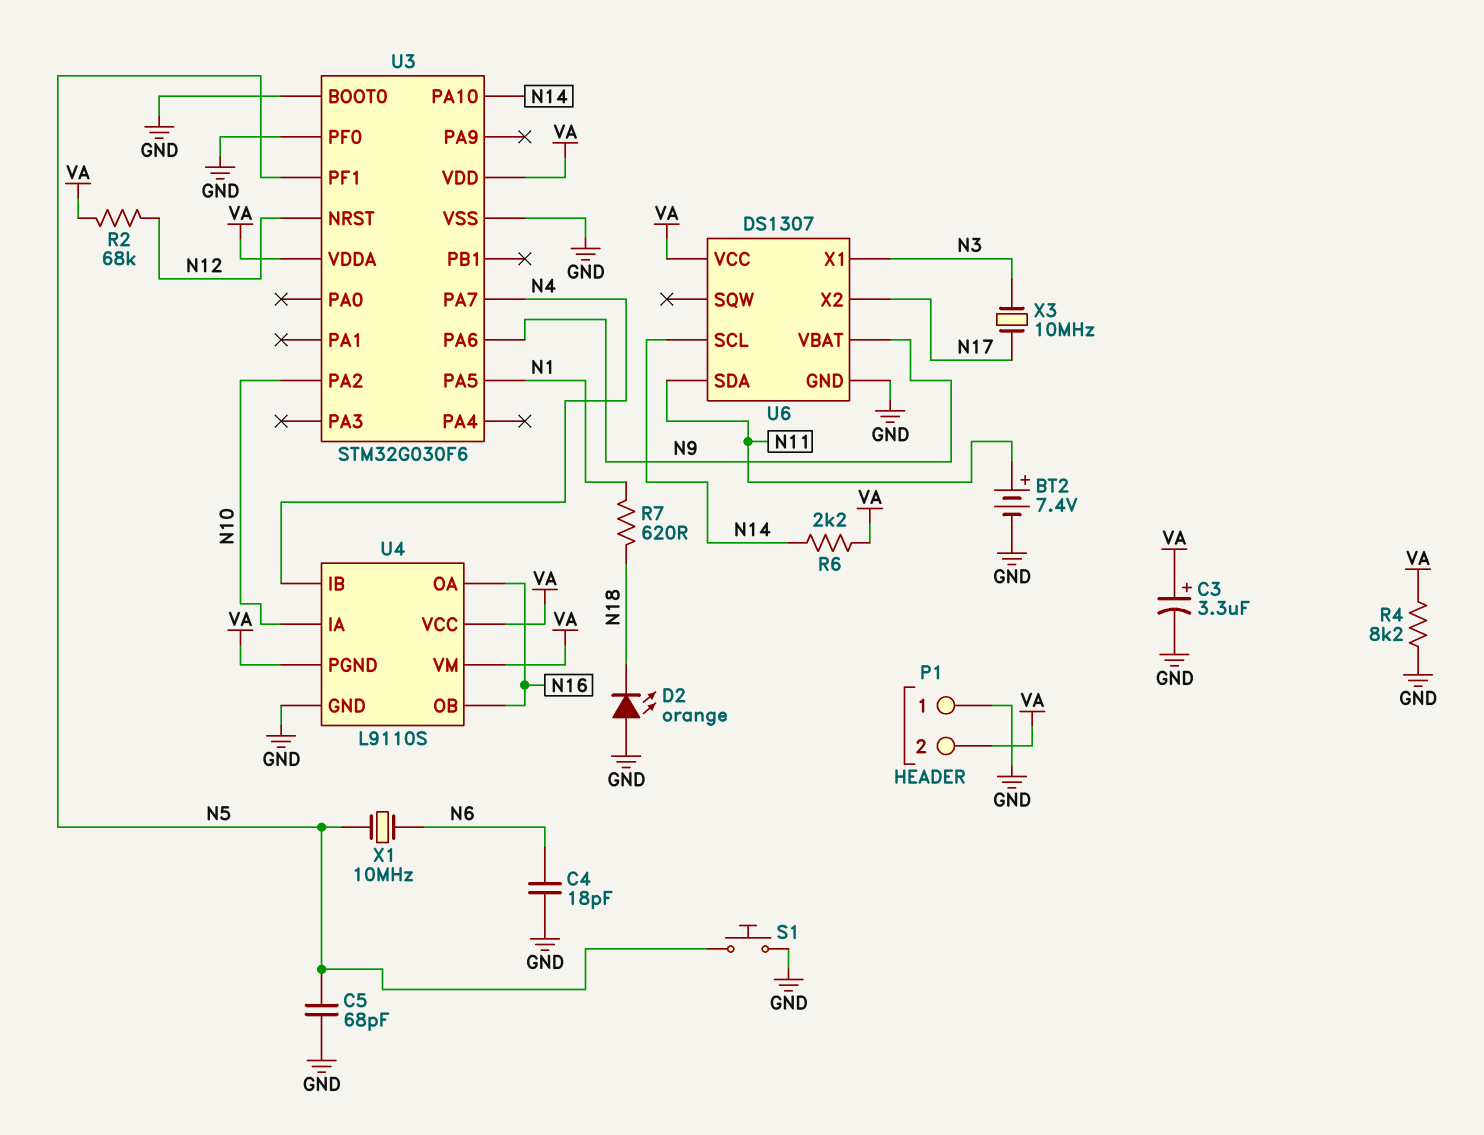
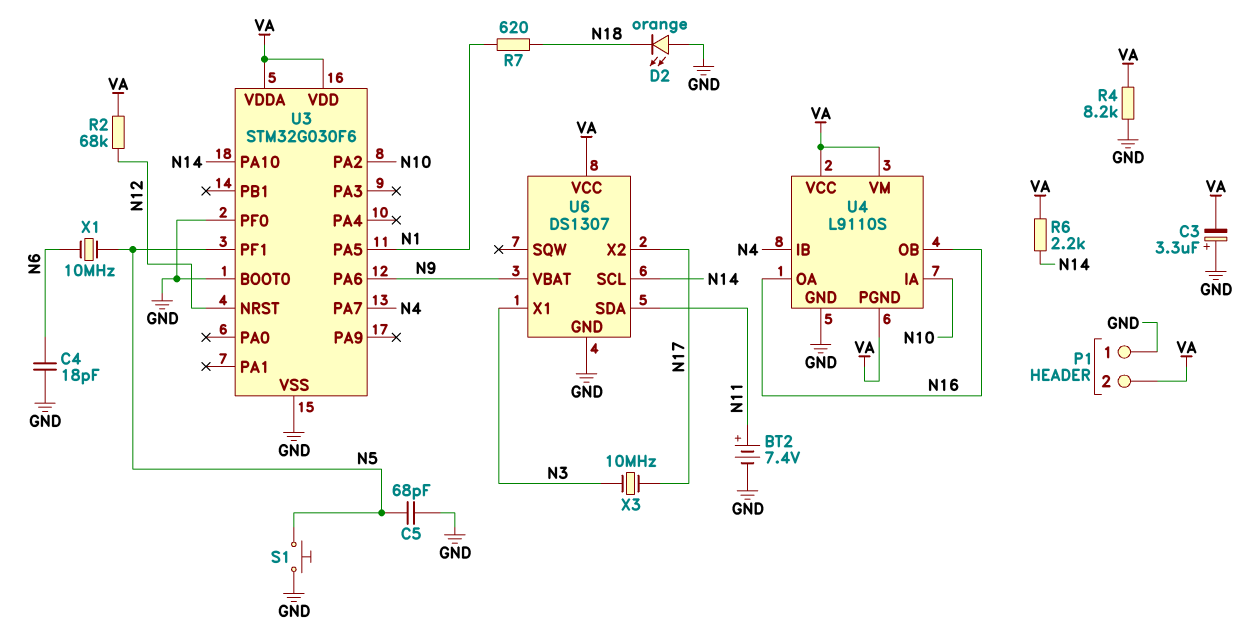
C3: 3.3uF (plus VA, minus GND) -> 3.3uF (plus GND, minus VA)

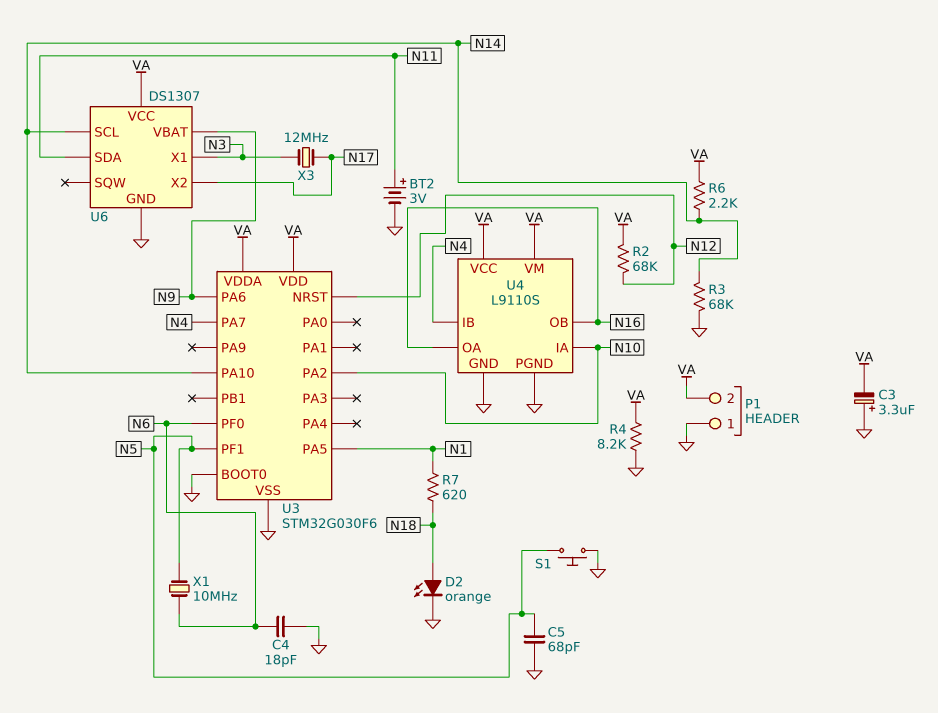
BT2: 7.4V (plus N11, minus GND) -> 3V (plus N11, minus GND)
D2: LED orange (A GND, K N18) -> LED orange (A N18, K GND)
R3: none -> 68k (GND, N14)
U3 pin PF0: GND -> N6
U4 pin PGND: VA -> GND
X3: 10MHz (N3, N17) -> 12MHz (N3, N17)

